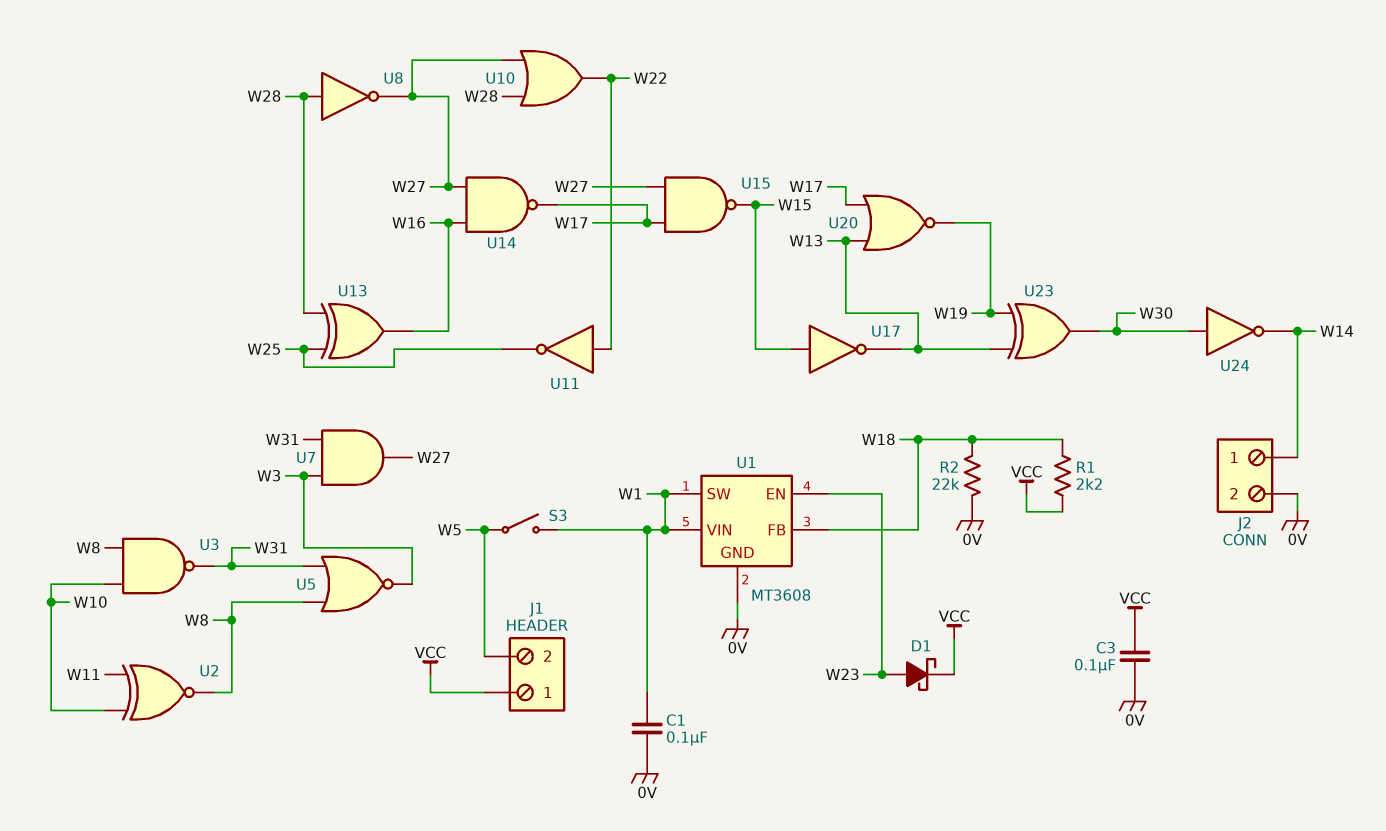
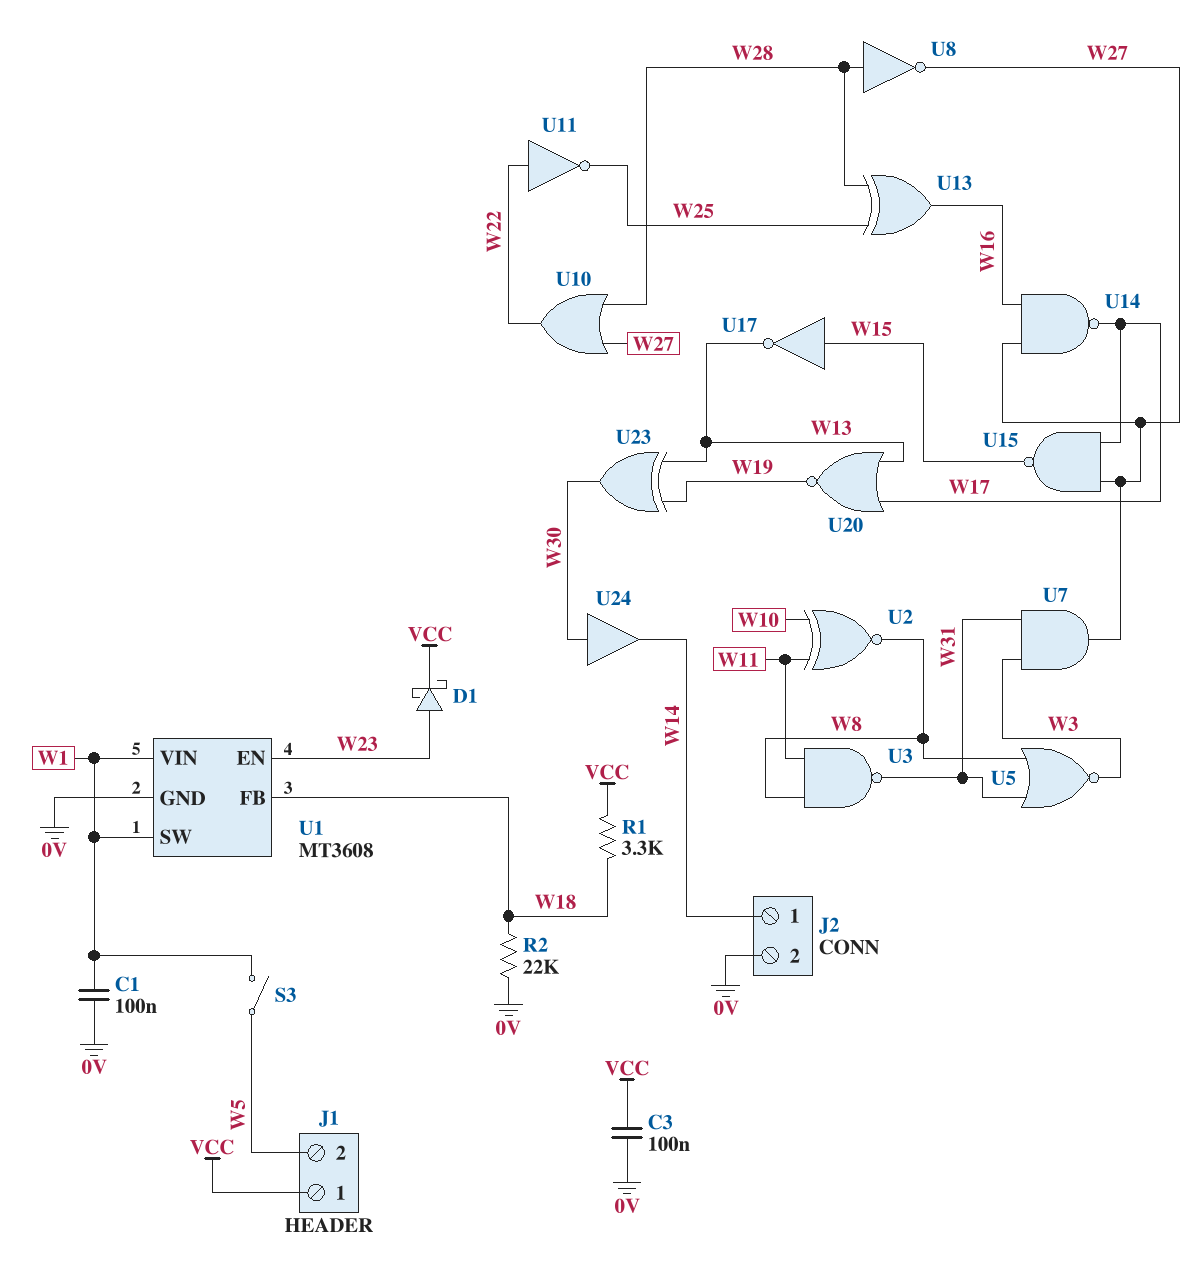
R1: 2.2k (VCC, W18) -> 3.3k (VCC, W18)
U3: NAND (in W8, in W10, out W31) -> NAND (in W8, in W11, out W31)
U24: NOT (in W30, out W14) -> buffer (in W30, out W14)

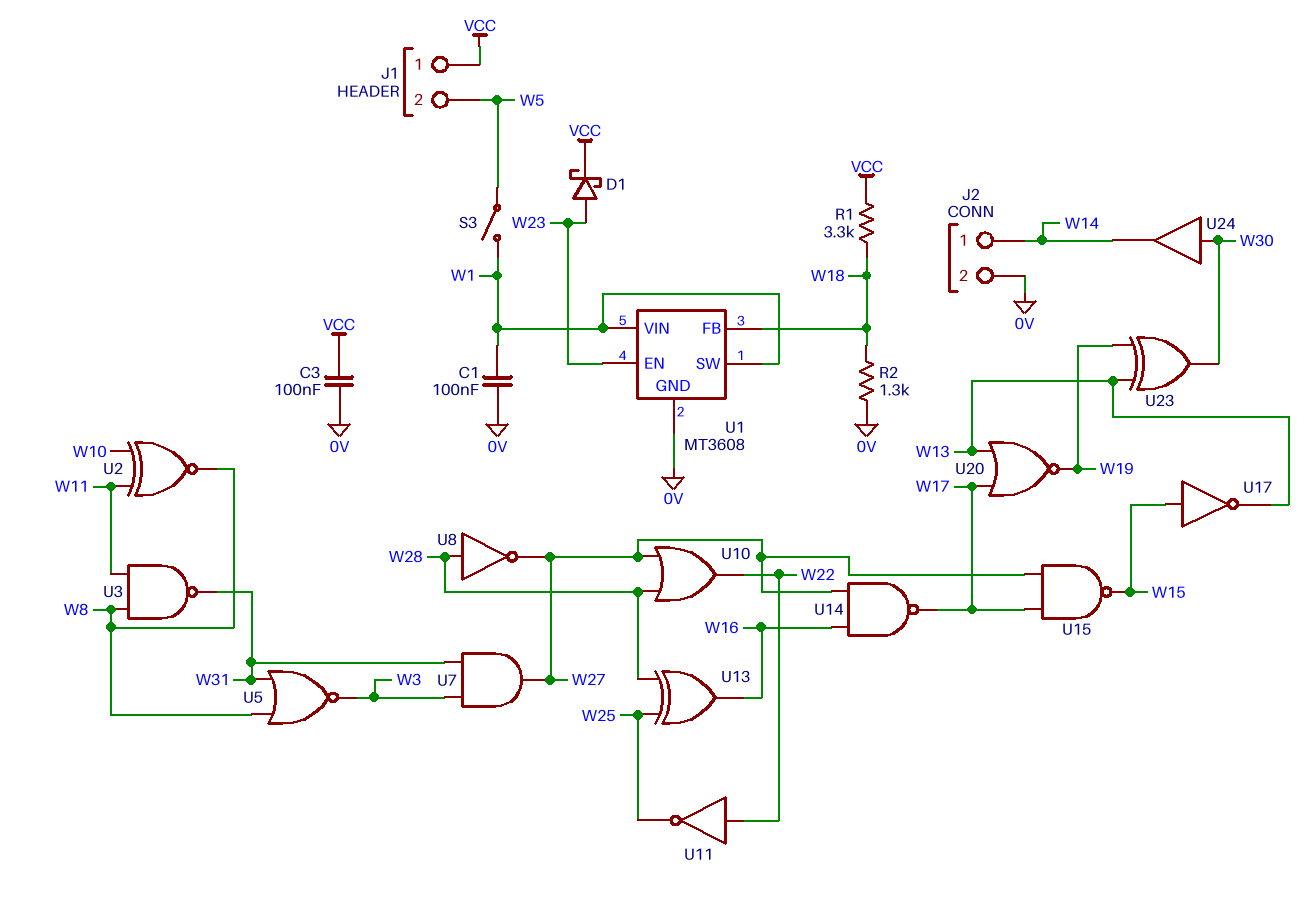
R2: 22k (0V, W18) -> 1.3k (0V, W18)

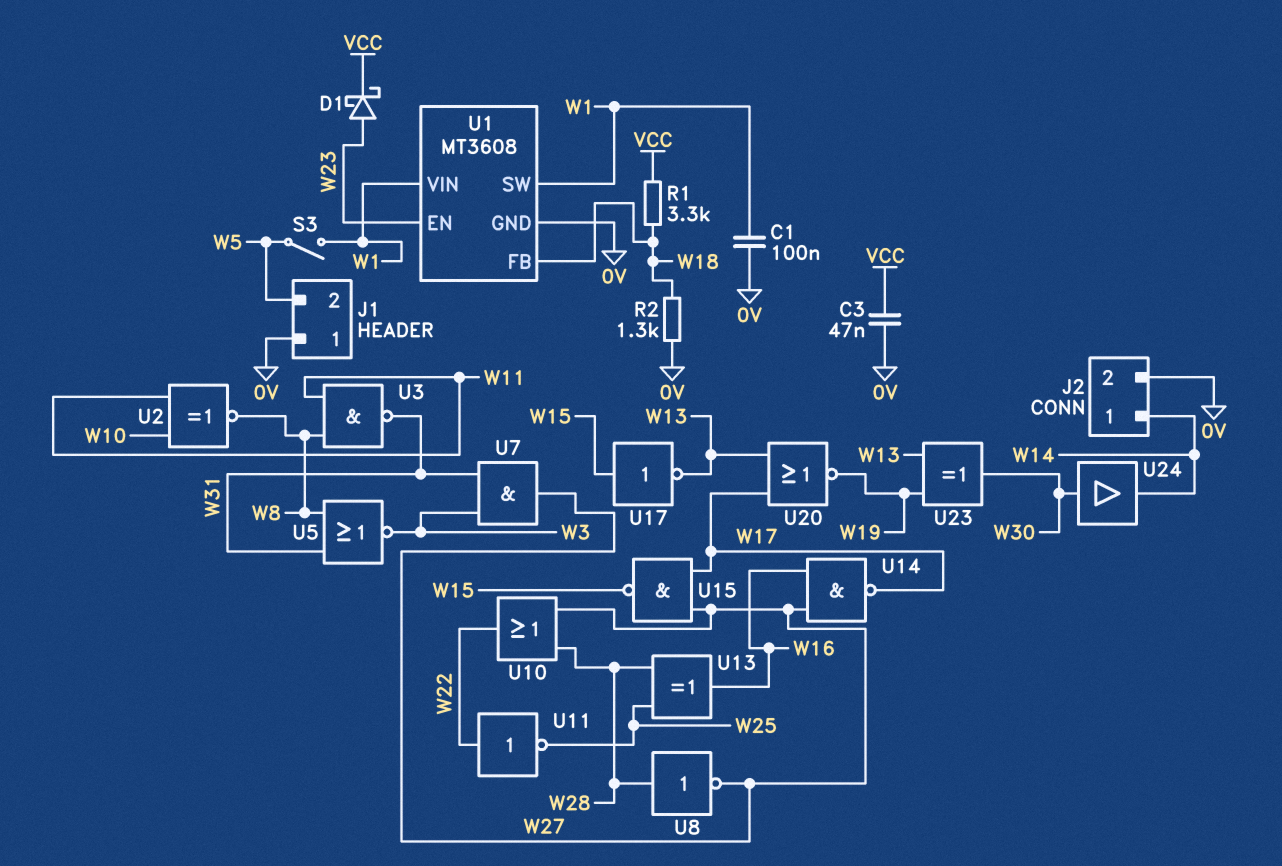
C3: 100nF (0V, VCC) -> 47nF (0V, VCC)
J1 pin 1: VCC -> 0V

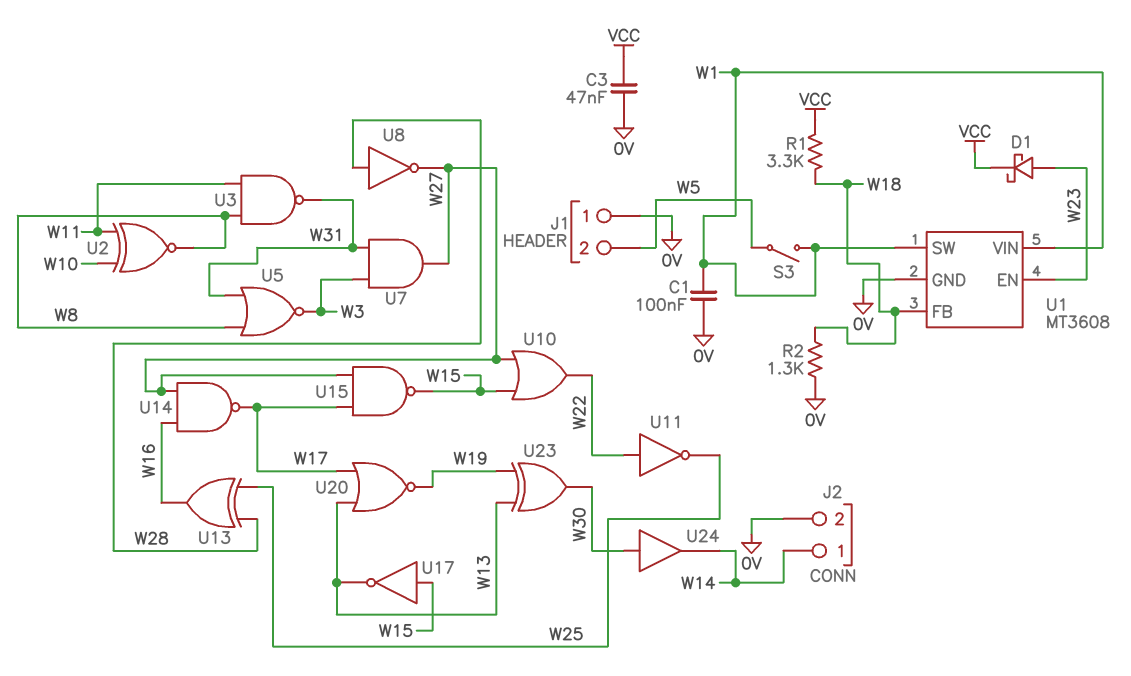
U10: OR (in W27, in W28, out W22) -> OR (in W15, in W27, out W22)

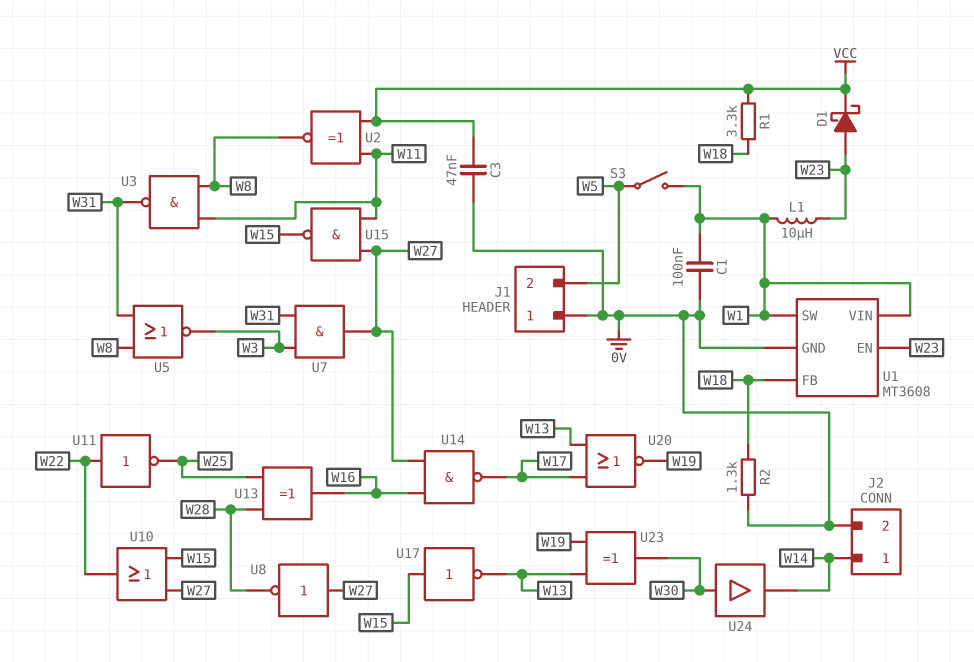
L1: none -> 10uH (W1, W23)
U2: XNOR (in W10, in W11, out W8) -> XNOR (in VCC, in W11, out W8)
U8: NOT (in W28, out W27) -> NOT (in W27, out W28)
U15: NAND (in W17, in W27, out W15) -> NAND (in W11, in W27, out W15)

